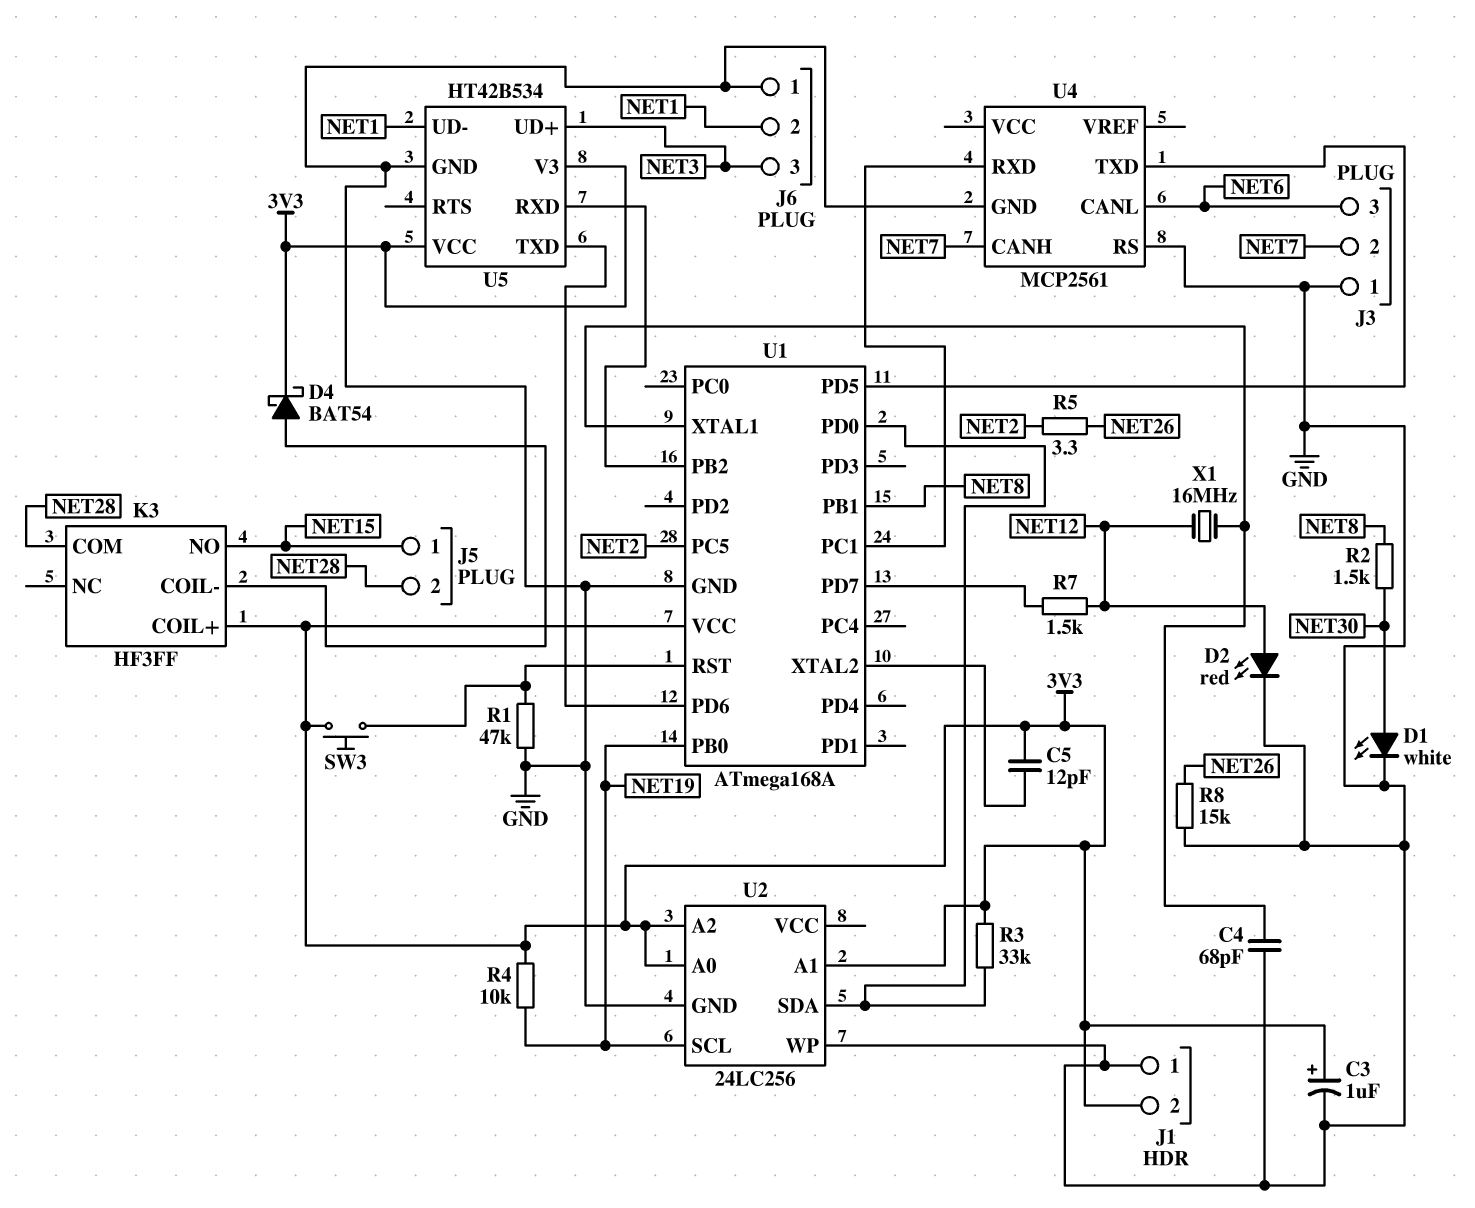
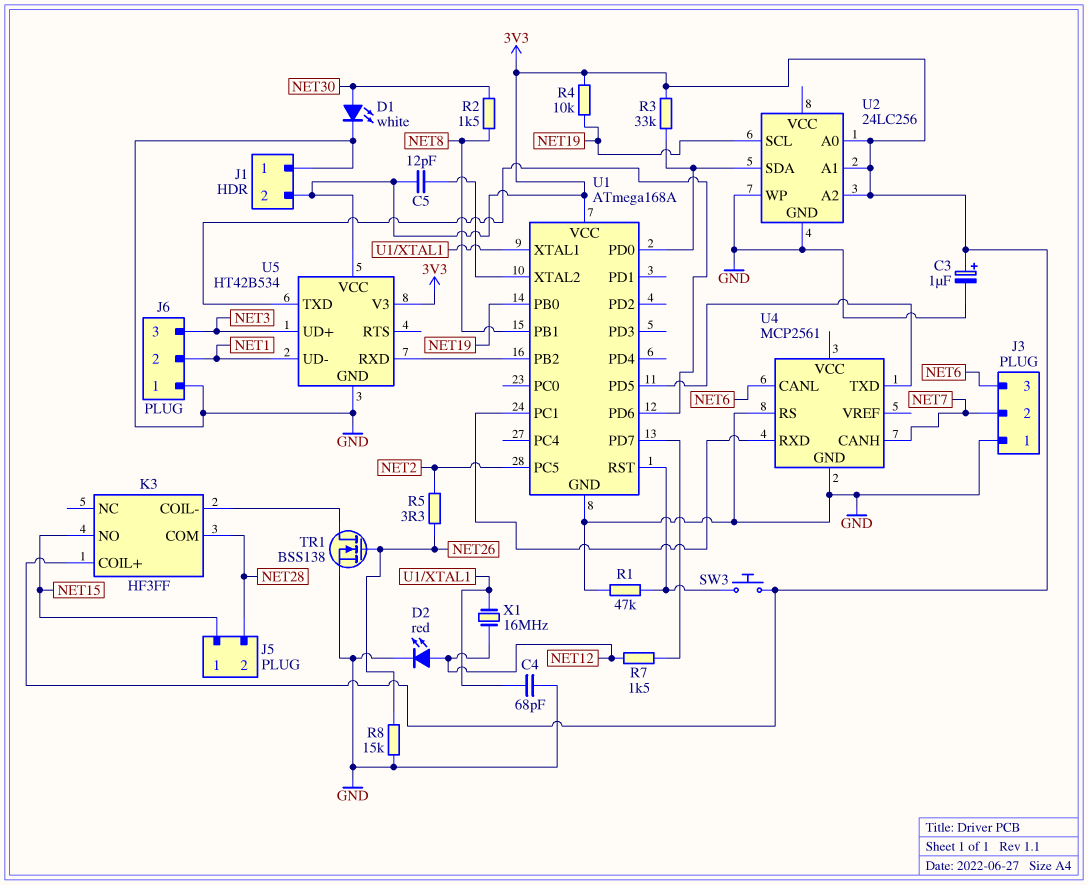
D4: schottky BAT54 (A K3/COIL-, K 3V3) -> none
TR1: none -> NMOS BSS138 (G NET26, D K3/COIL-, S GND)

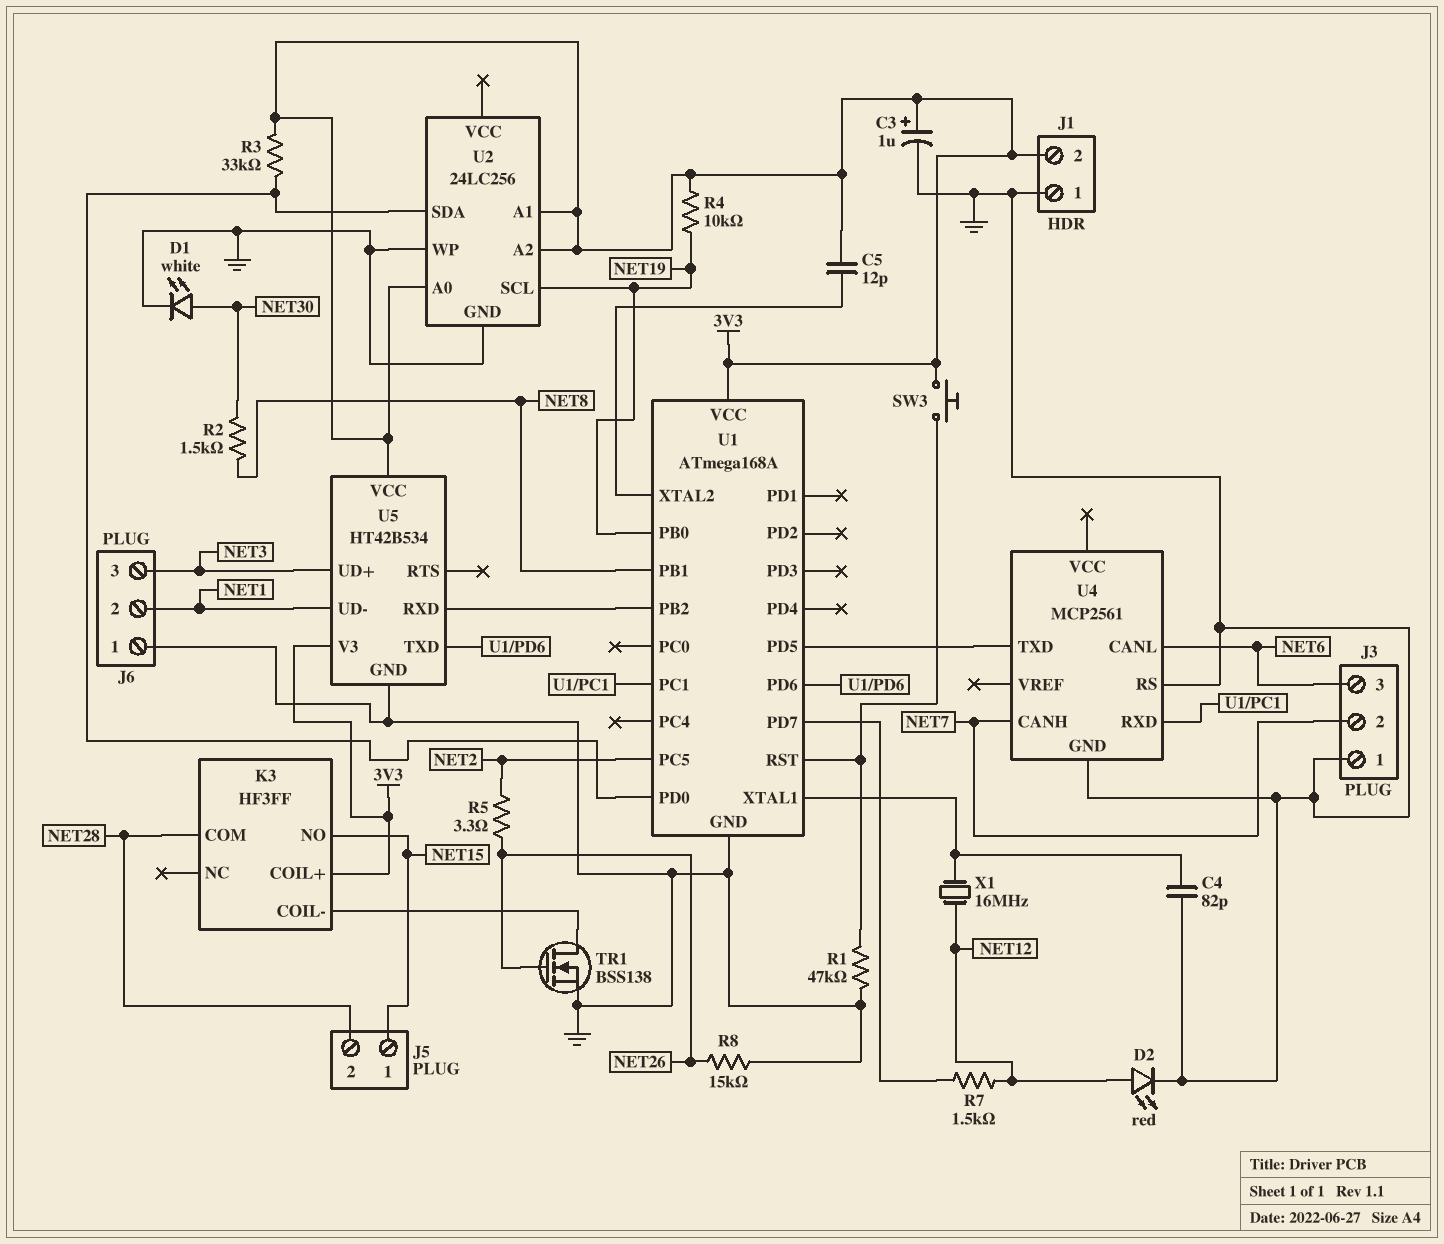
C4: 68pF (GND, U1/XTAL1) -> 82pF (GND, U1/XTAL1)

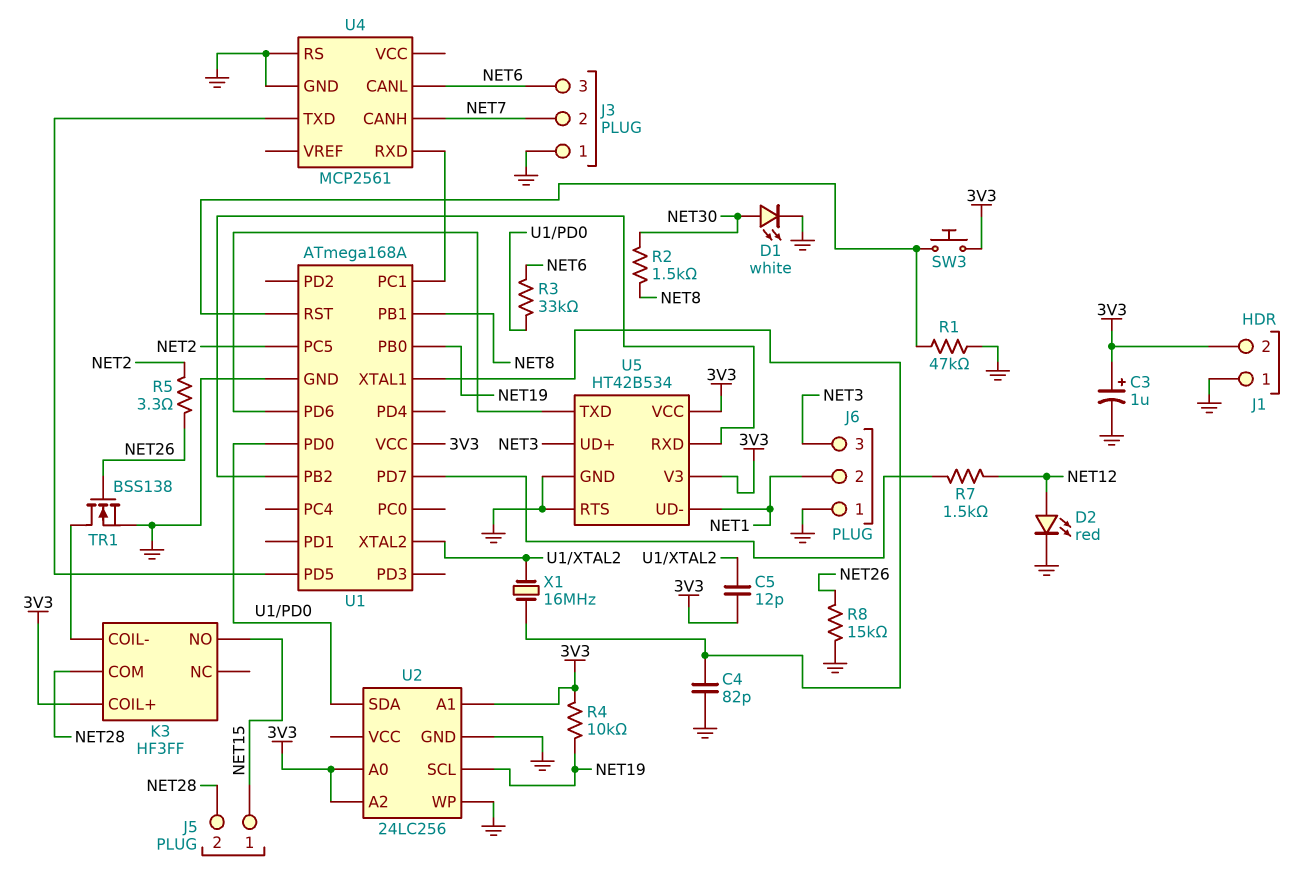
R3: 33k (3V3, U1/PD0) -> 33k (NET6, U1/PD0)
U5 pin RTS: none -> GND
X1: 16MHz (NET12, U1/XTAL1) -> 16MHz (U1/XTAL1, U1/XTAL2)

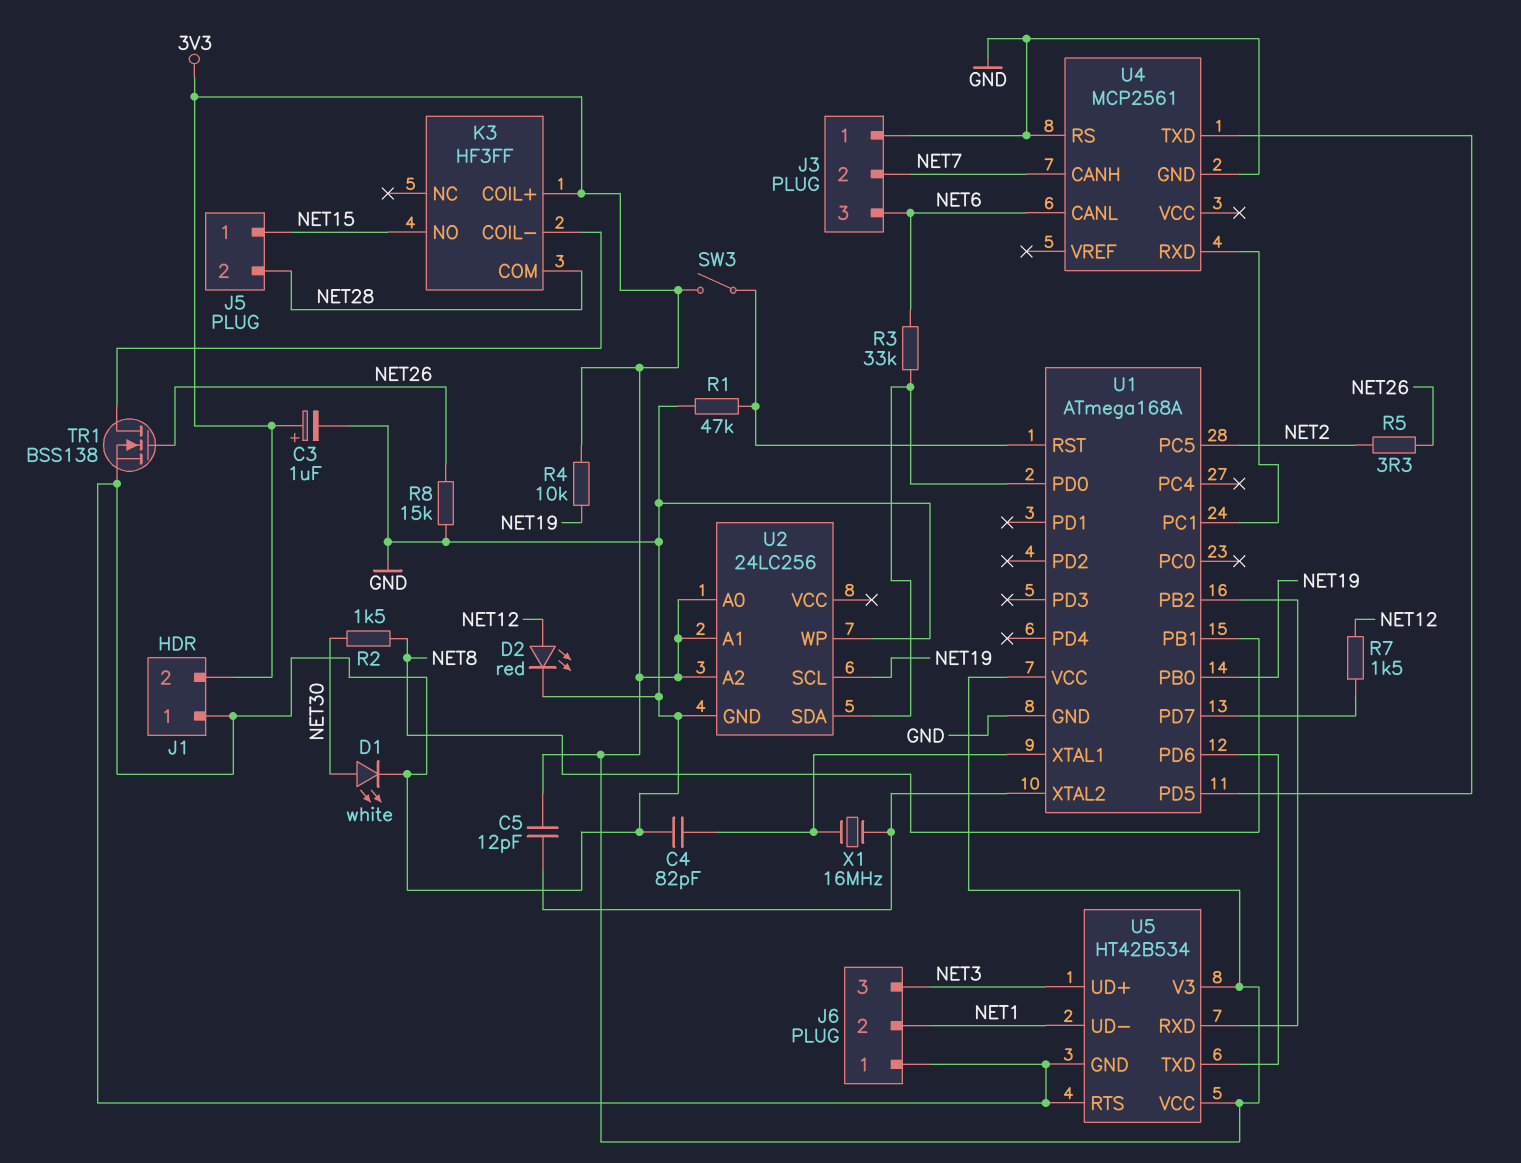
SW3: button (3V3, U1/RST) -> switch (3V3, U1/RST)

